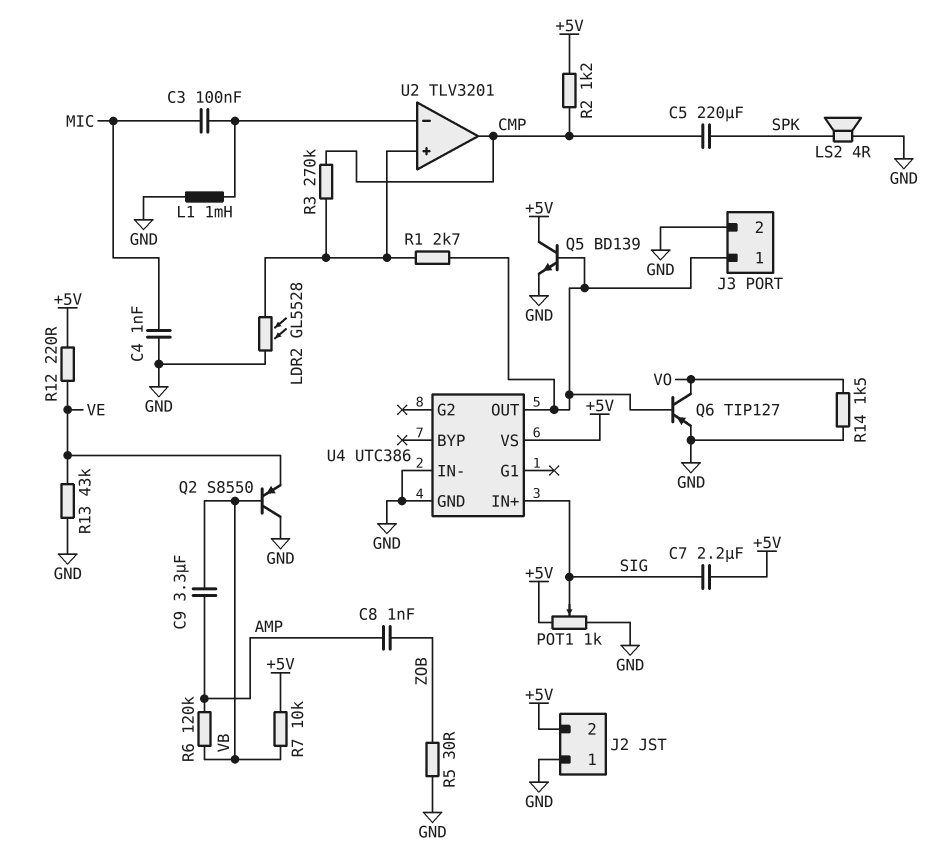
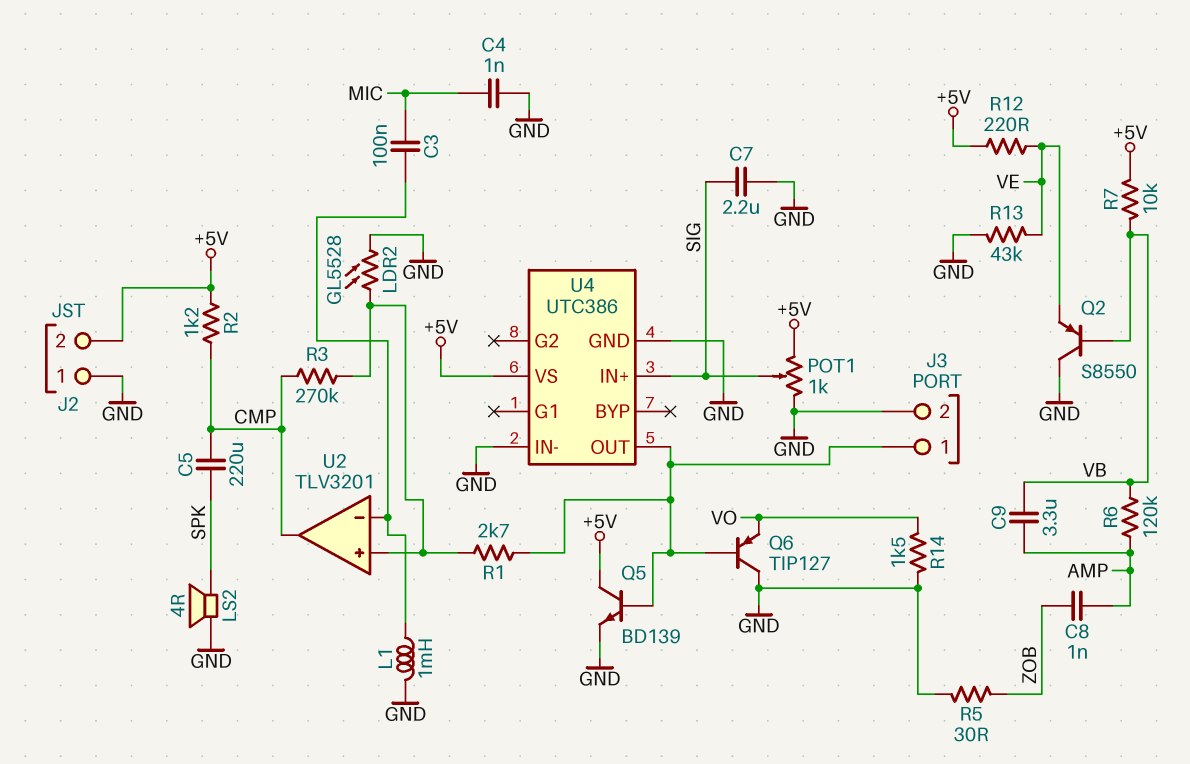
C7: 2.2uF (+5V, SIG) -> 2.2uF (GND, SIG)
Q6: PNP TIP127 (B J3/1, C VO, E GND) -> PNP TIP127 (B J3/1, C GND, E VO)

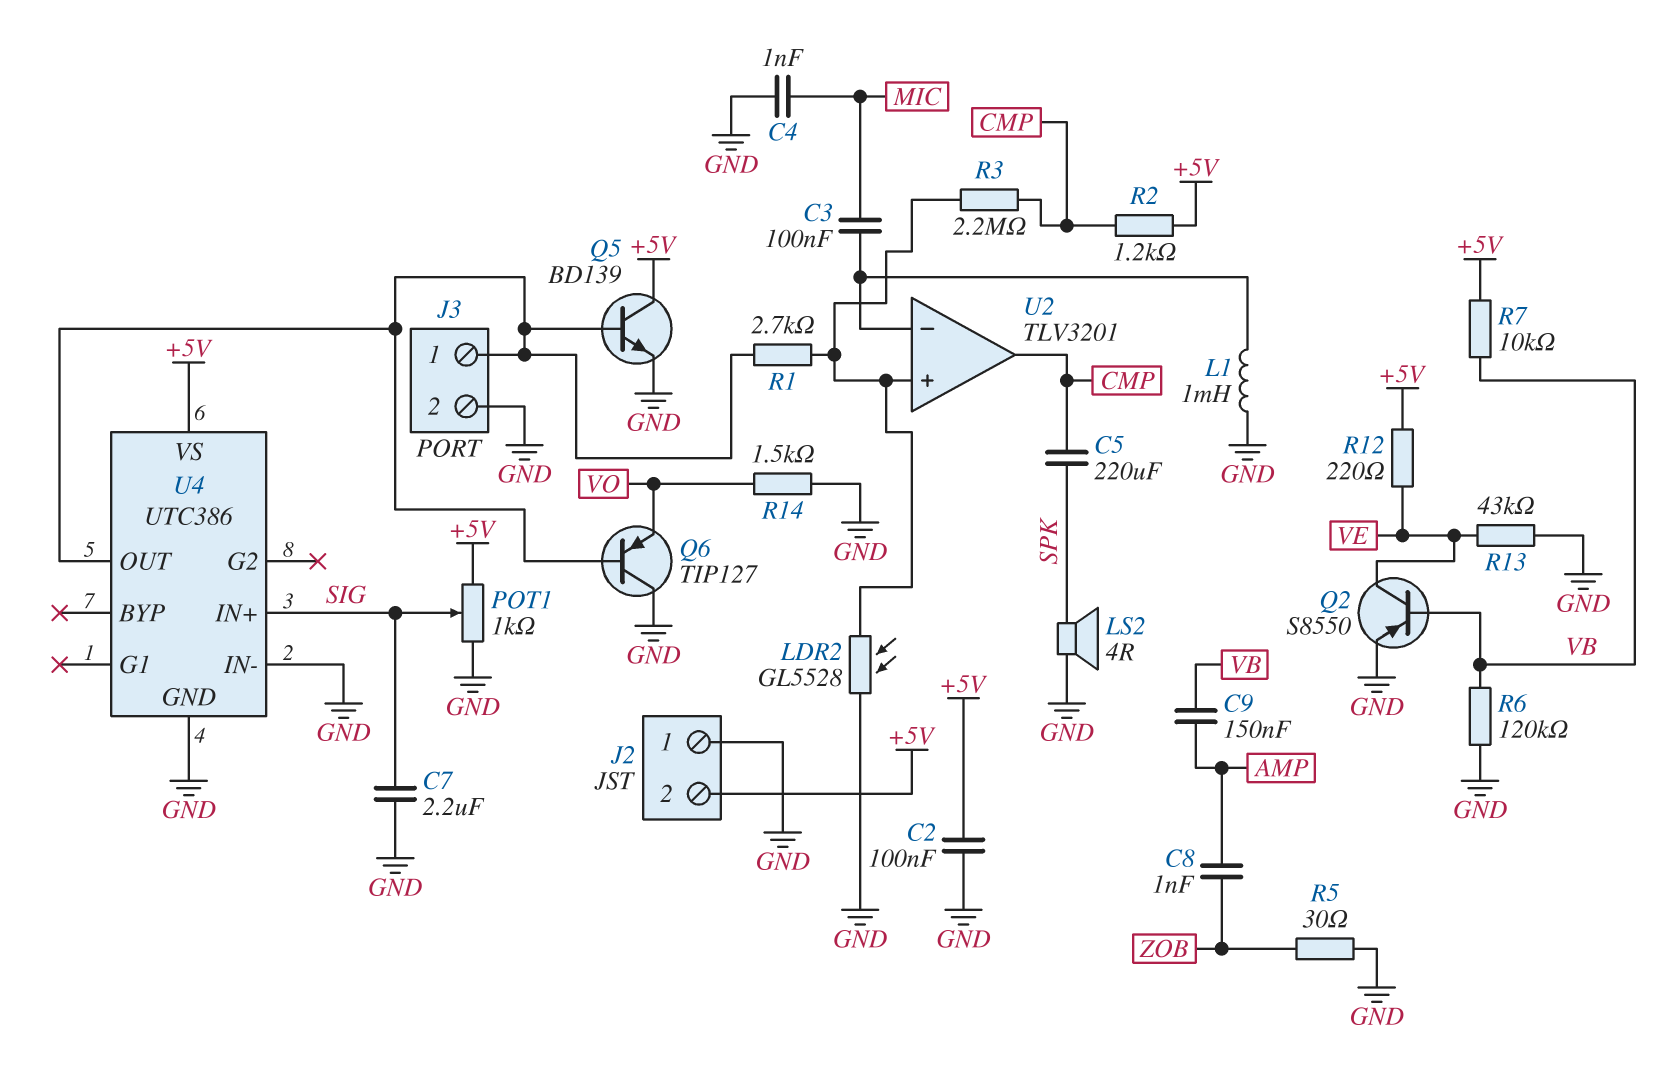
C2: none -> 100nF (+5V, GND)
C9: 3.3uF (AMP, VB) -> 150nF (AMP, VB)
Q2: PNP S8550 (B VB, C GND, E VE) -> PNP S8550 (B VB, C VE, E GND)
R3: 270k (CMP, U2/in+) -> 2.2M (CMP, U2/in+)
R6: 120k (AMP, VB) -> 120k (GND, VB)

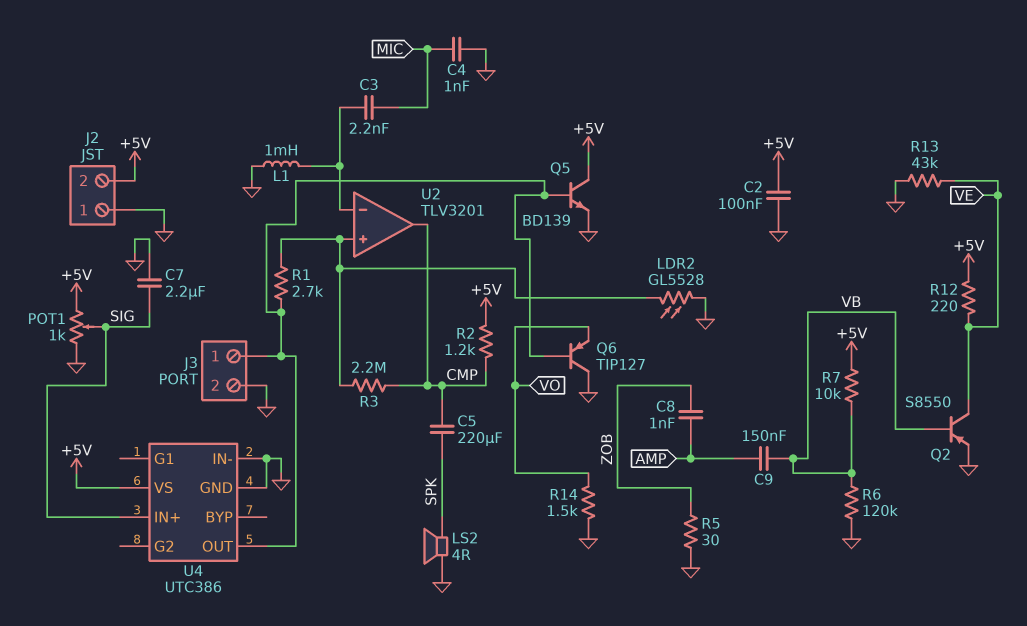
C3: 100nF (MIC, U2/in-) -> 2.2nF (MIC, U2/in-)

